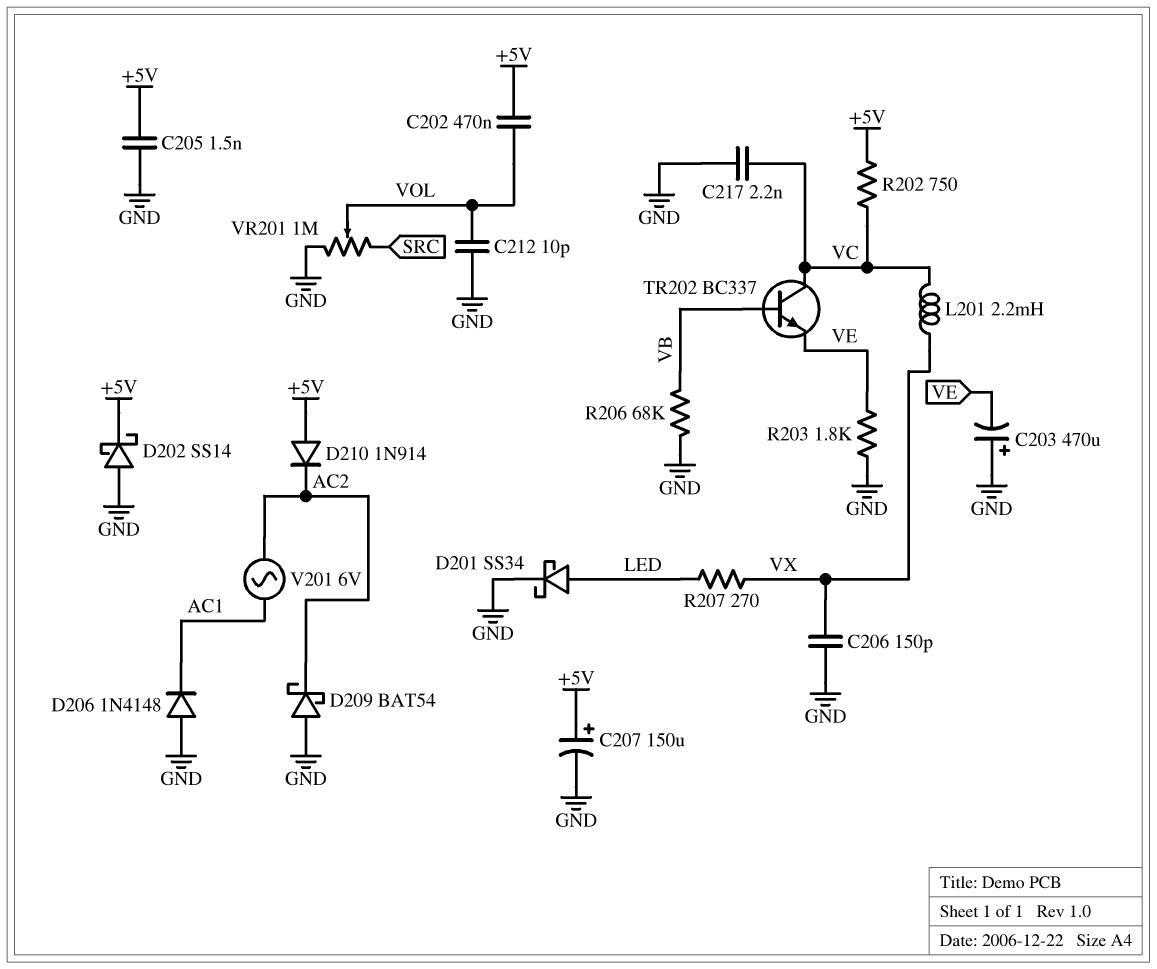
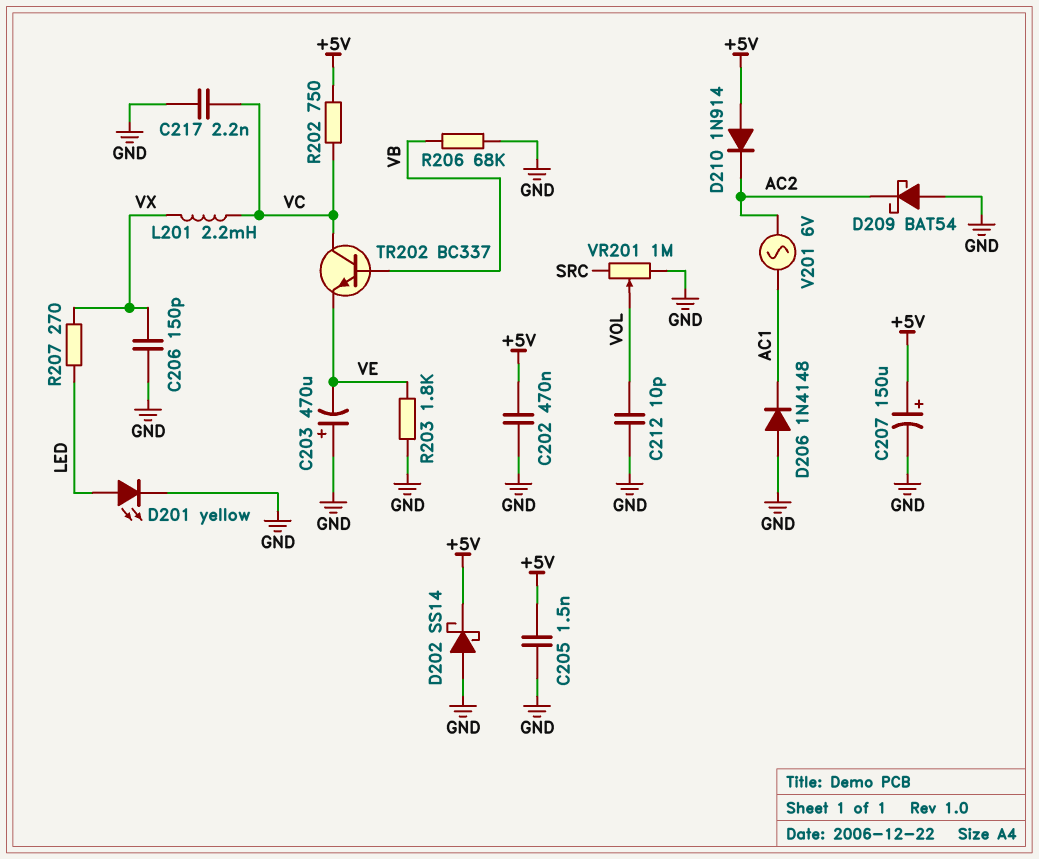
C202: 470nF (+5V, VOL) -> 470nF (+5V, GND)
D201: schottky SS34 (A LED, K GND) -> LED yellow (A LED, K GND)

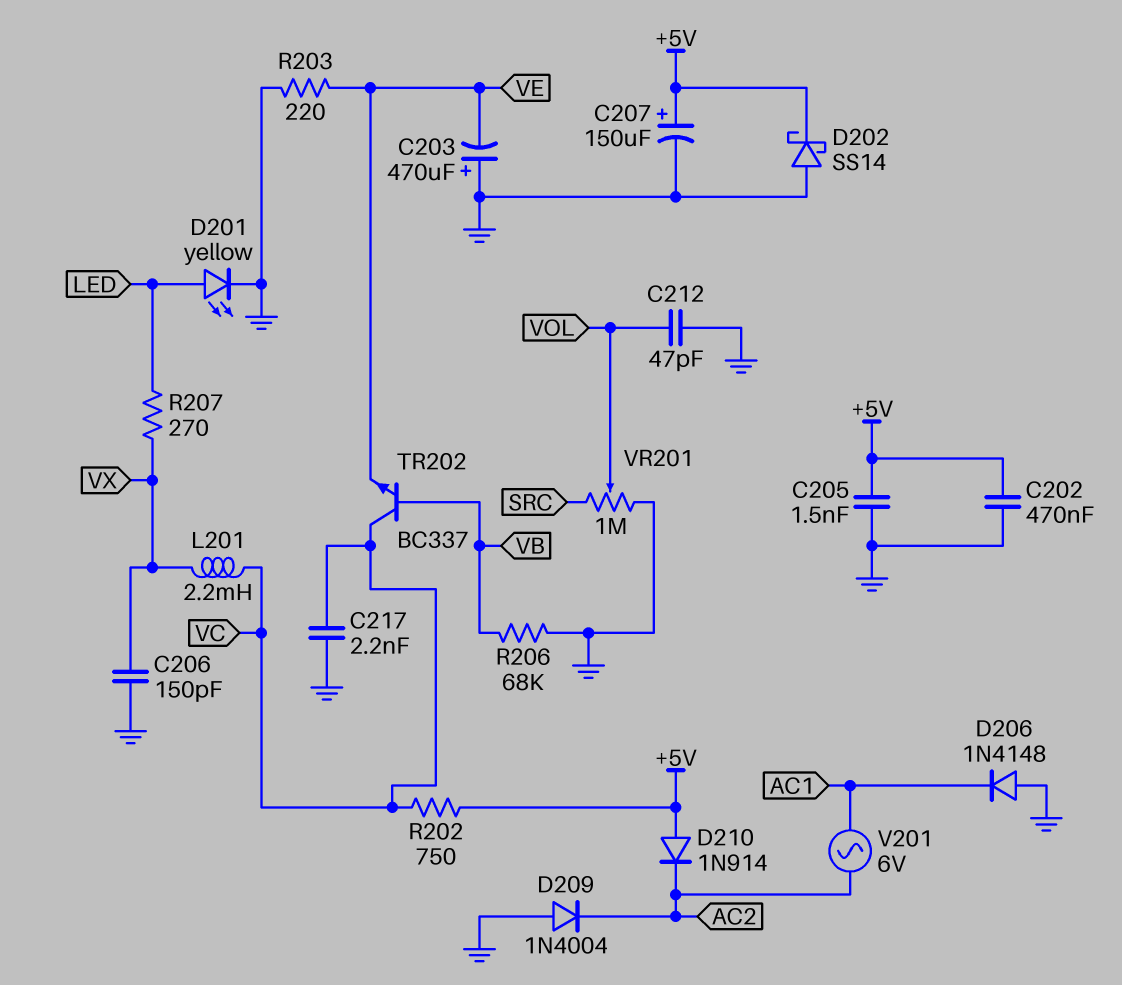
C212: 10pF (GND, VOL) -> 47pF (GND, VOL)
D209: schottky BAT54 (A GND, K AC2) -> diode 1N4004 (A GND, K AC2)
R203: 1.8k (GND, VE) -> 220 (GND, VE)

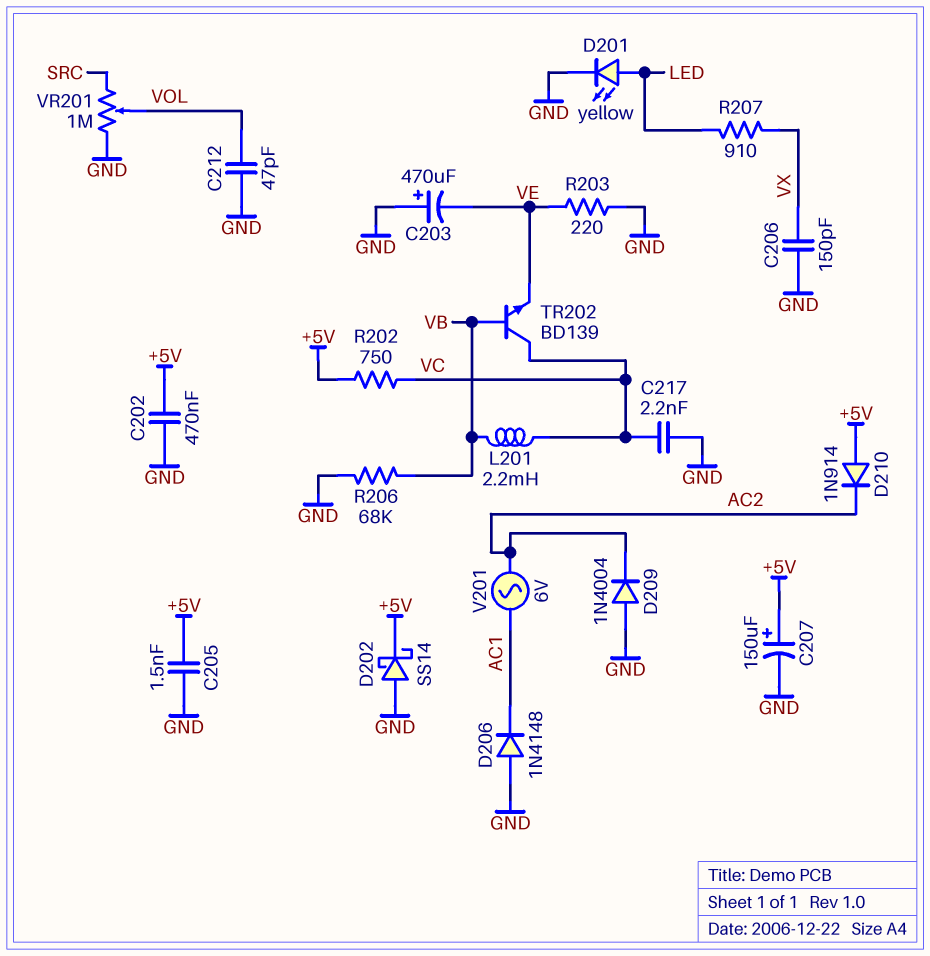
L201: 2.2mH (VC, VX) -> 2.2mH (VB, VC)
R207: 270 (LED, VX) -> 910 (LED, VX)
TR202: NPN BC337 (B VB, C VC, E VE) -> NPN BD139 (B VB, C VC, E VE)

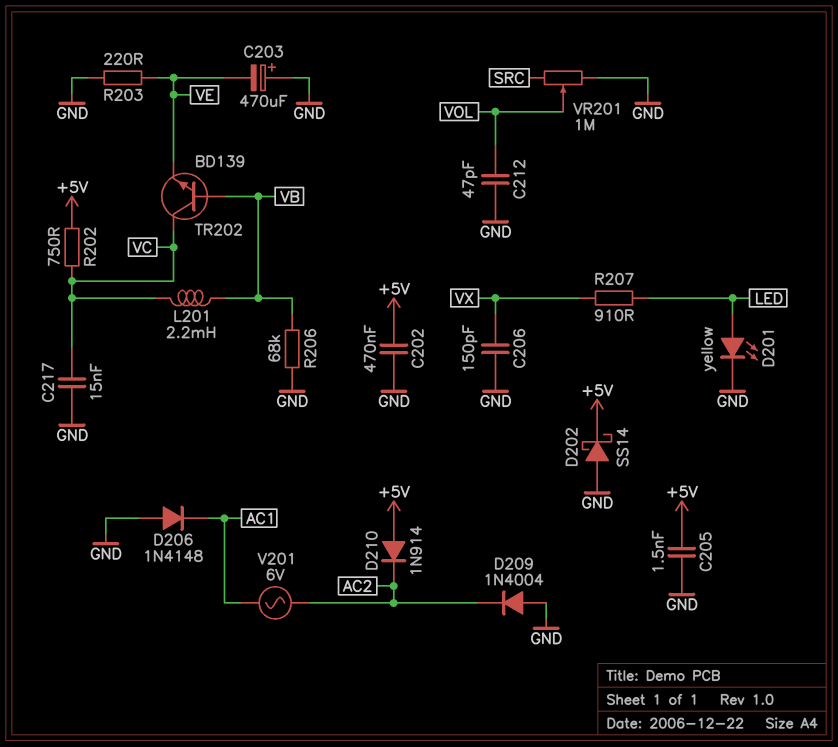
C207: 150uF (plus +5V, minus GND) -> none
C217: 2.2nF (GND, VC) -> 15nF (GND, VC)

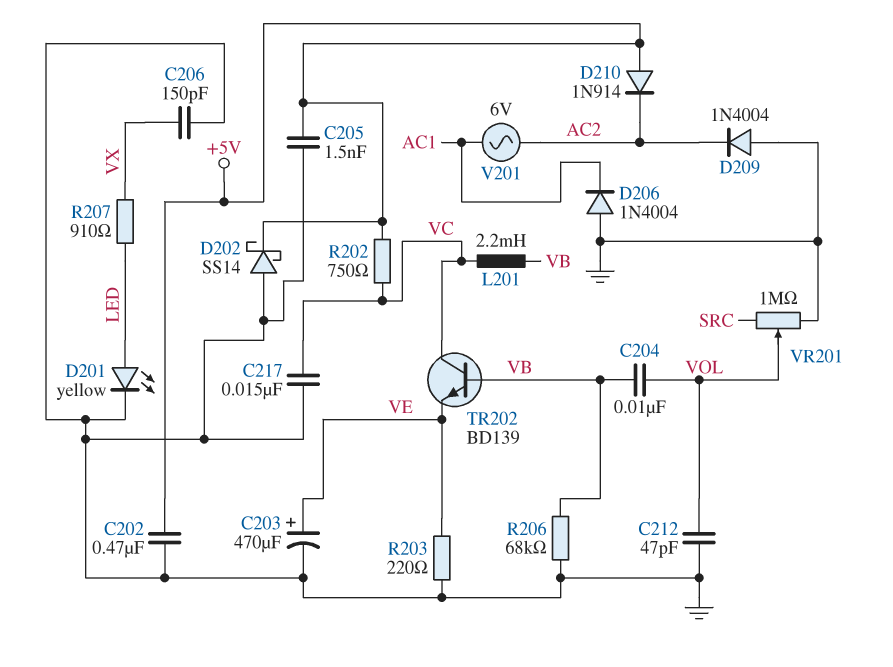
C203: 470uF (plus GND, minus VE) -> 470uF (plus VE, minus GND)
C204: none -> 10nF (VB, VOL)
D206: diode 1N4148 (A GND, K AC1) -> diode 1N4004 (A GND, K AC1)

